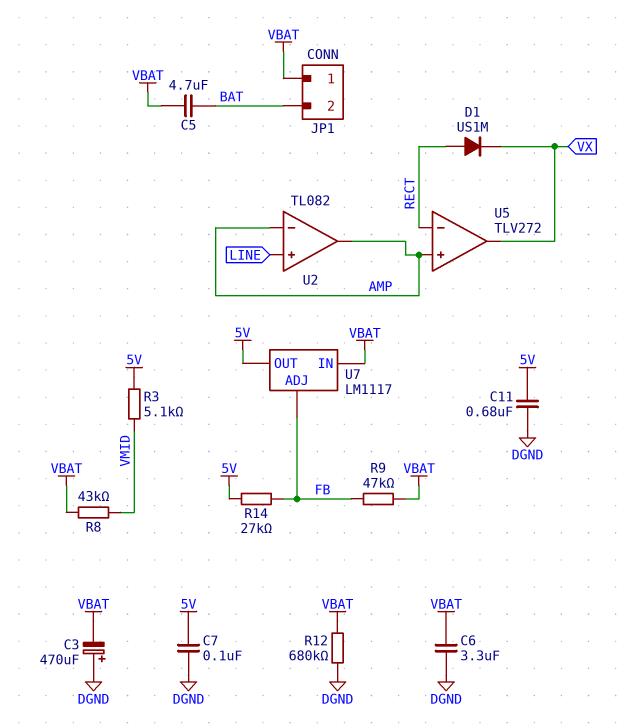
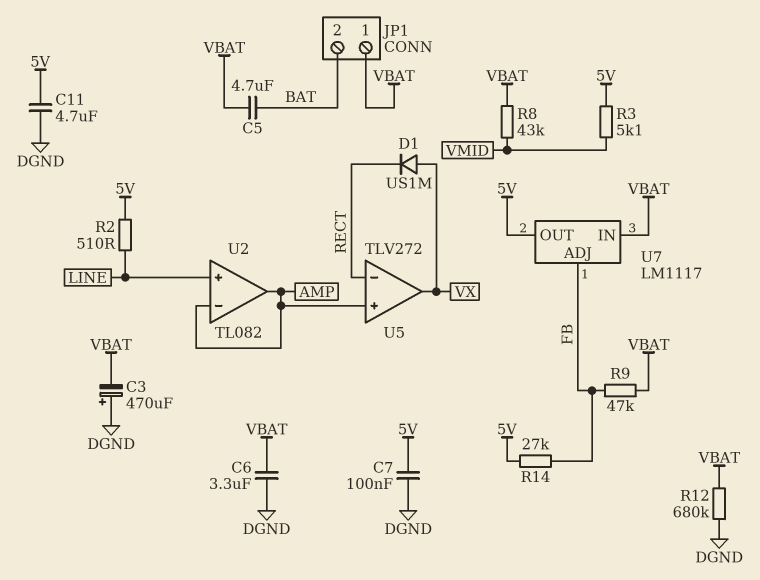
C11: 680nF (5V, DGND) -> 4.7uF (5V, DGND)
D1: diode US1M (A RECT, K VX) -> diode US1M (A VX, K RECT)
R2: none -> 510 (5V, LINE)

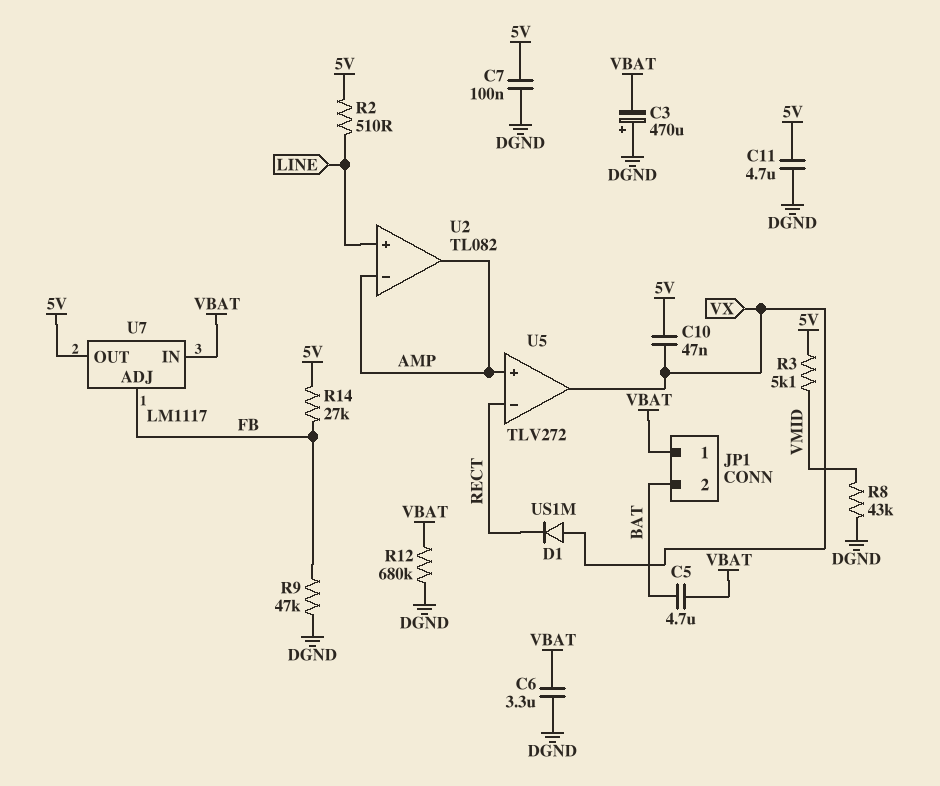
C10: none -> 47nF (5V, VX)
R8: 43k (VBAT, VMID) -> 43k (DGND, VMID)
R9: 47k (FB, VBAT) -> 47k (DGND, FB)

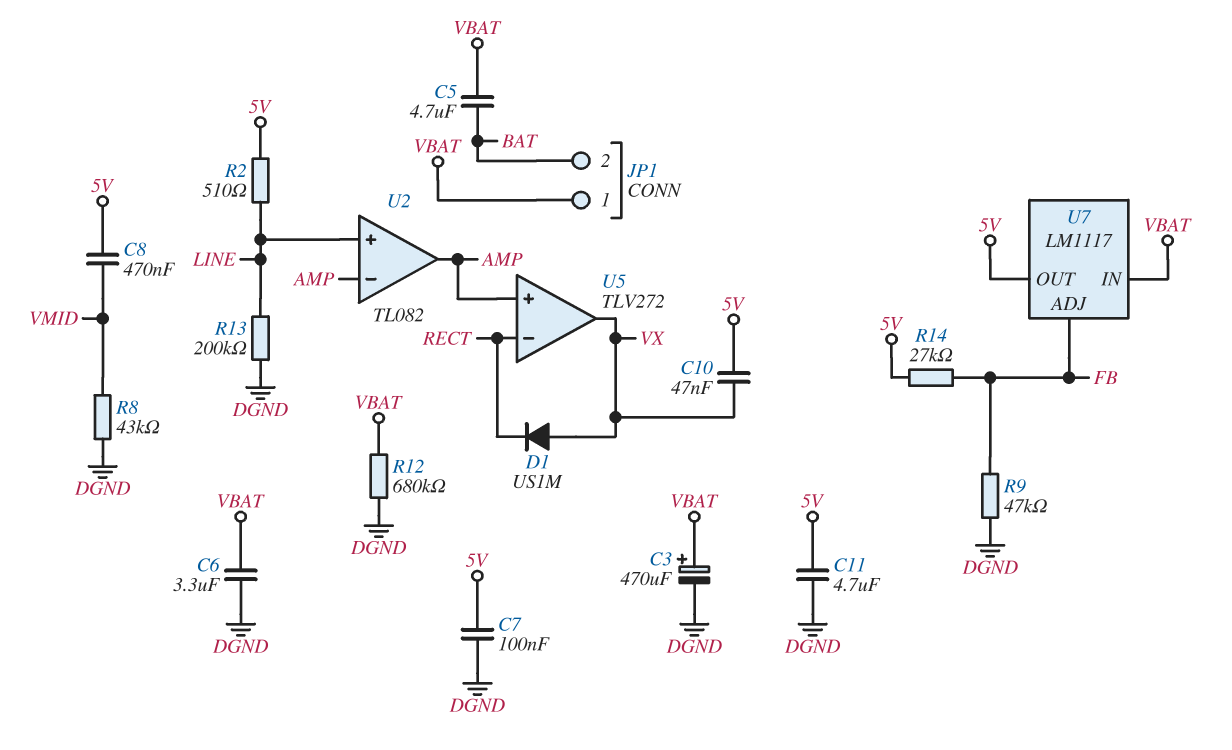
C3: 470uF (plus DGND, minus VBAT) -> 470uF (plus VBAT, minus DGND)
C8: none -> 470nF (5V, VMID)
R3: 5.1k (5V, VMID) -> none
R13: none -> 200k (DGND, LINE)

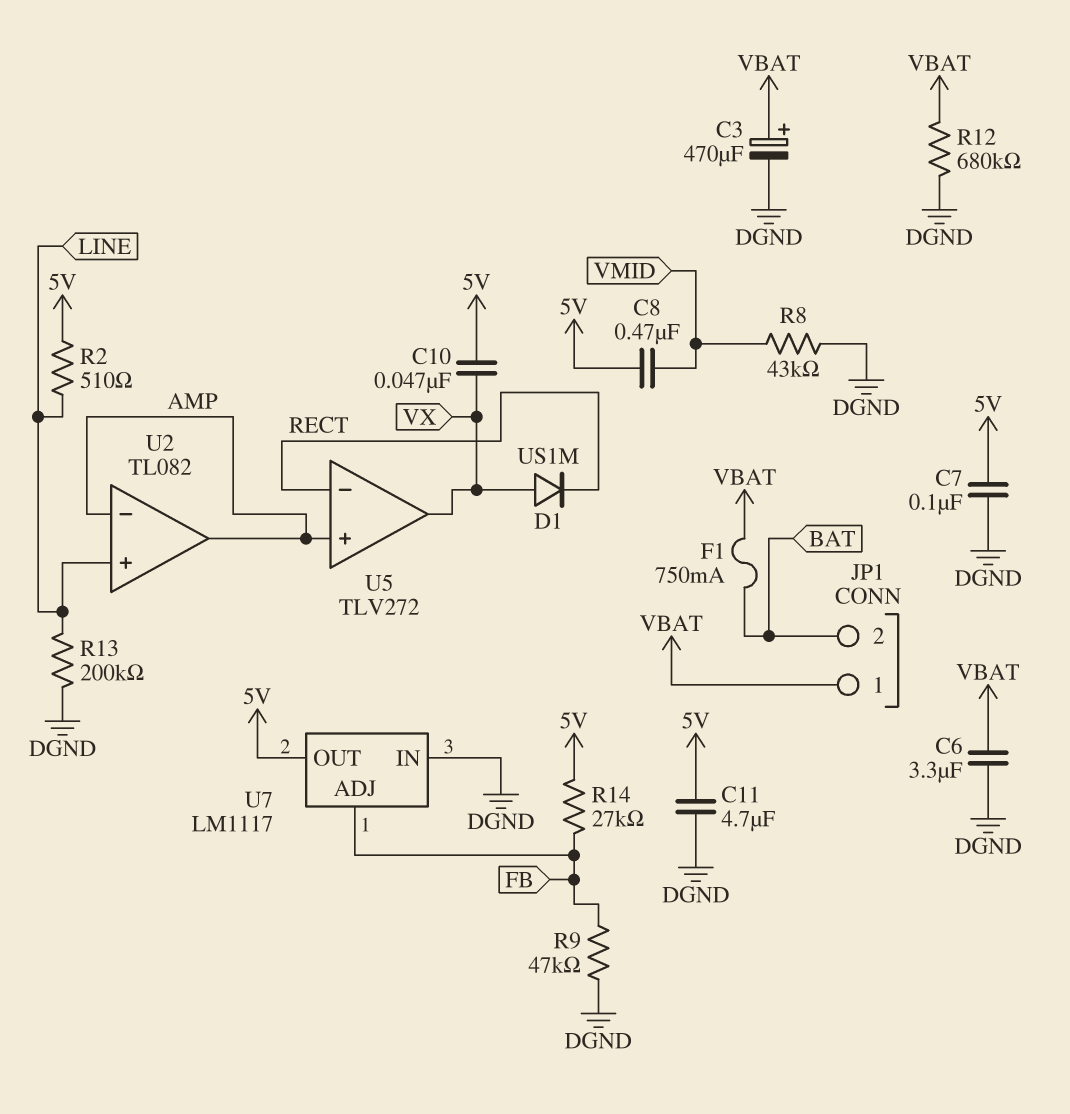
C5: 4.7uF (BAT, VBAT) -> none
F1: none -> 750mA (BAT, VBAT)
U7 pin IN: VBAT -> DGND

